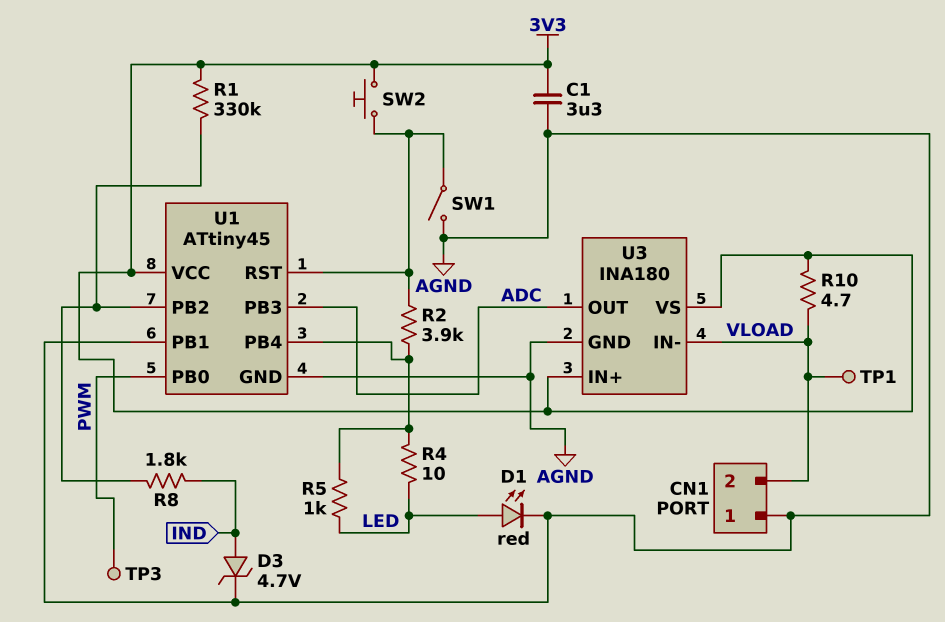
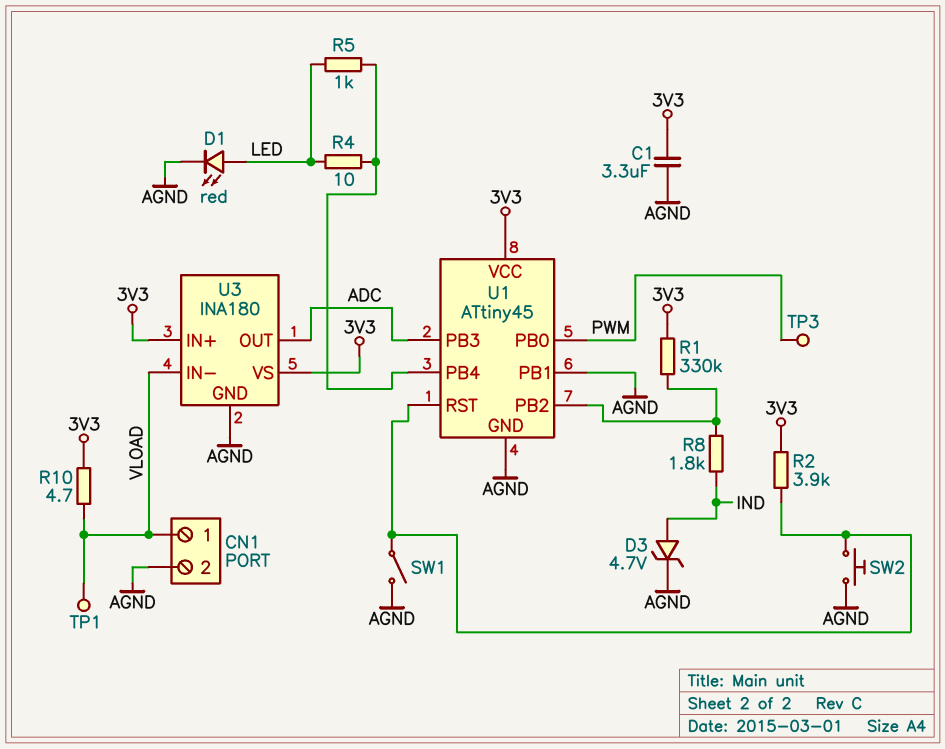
CN1 pin 1: AGND -> VLOAD
CN1 pin 2: VLOAD -> AGND
R2: 3.9k (U1/PB4, U1/RST) -> 3.9k (3V3, U1/RST)
SW2: button (3V3, U1/RST) -> button (AGND, U1/RST)

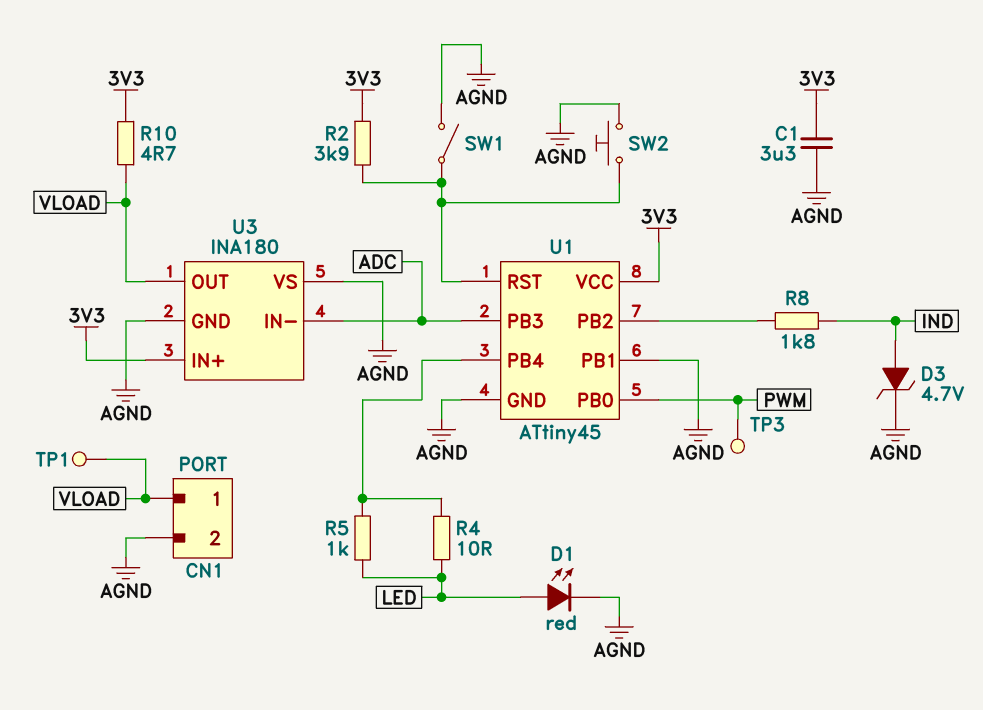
R1: 330k (3V3, U1/PB2) -> none
U3 pin IN-: VLOAD -> ADC
U3 pin OUT: ADC -> VLOAD
U3 pin VS: 3V3 -> AGND

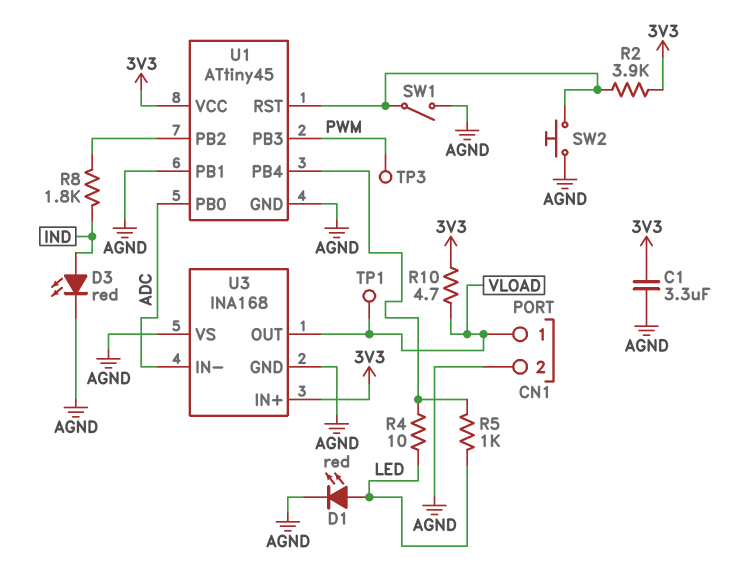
D3: zener 4.7V (A IND, K AGND) -> LED red (A IND, K AGND)
U1 pin PB0: PWM -> ADC
U1 pin PB3: ADC -> PWM
U3: INA180 -> INA168

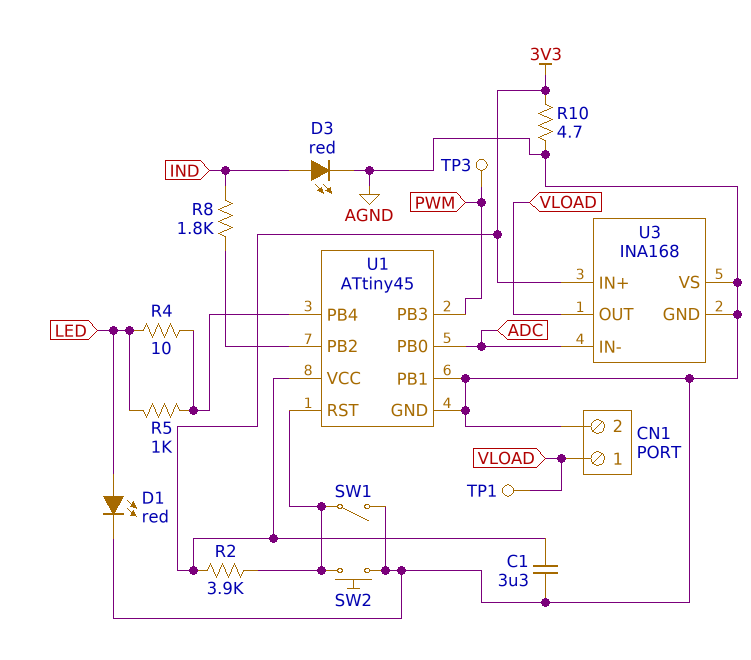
R10: 4.7 (3V3, VLOAD) -> 4.7 (3V3, AGND)

